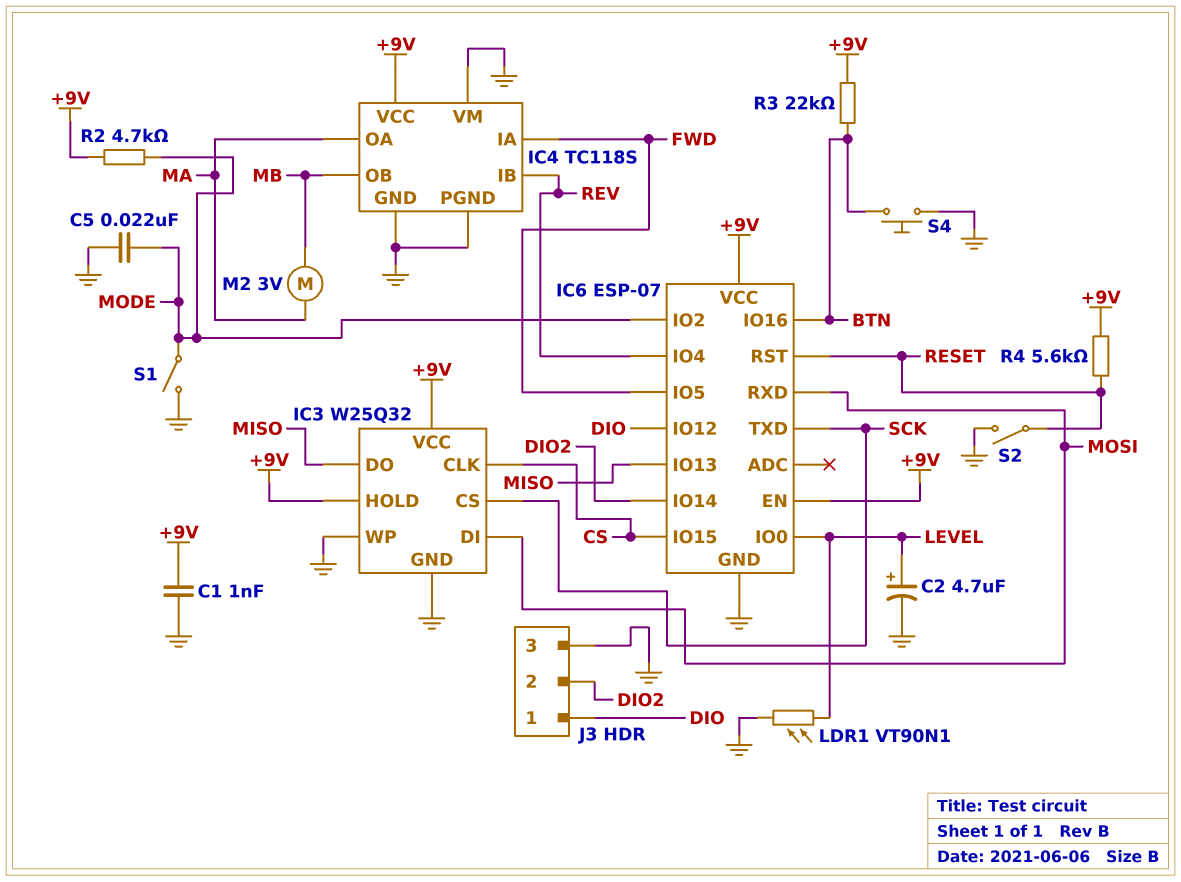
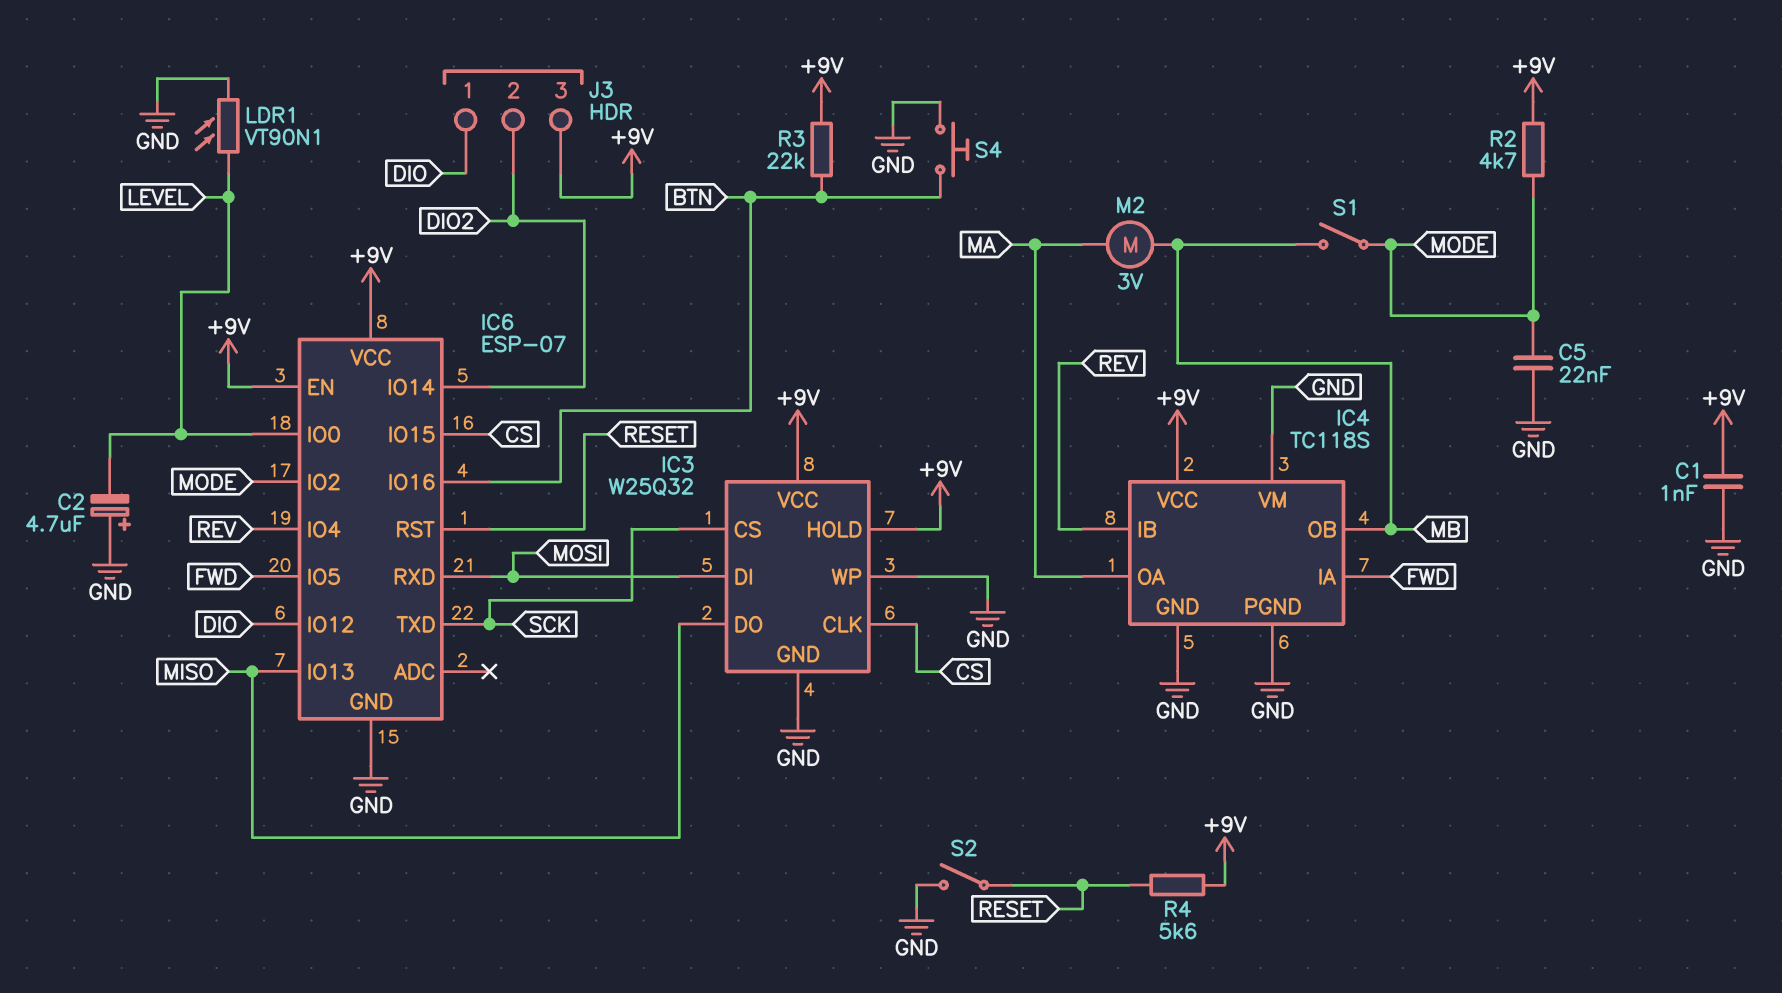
C2: 4.7uF (plus LEVEL, minus GND) -> 4.7uF (plus GND, minus LEVEL)
J3 pin 3: GND -> +9V
S1: switch (GND, MODE) -> switch (MB, MODE)

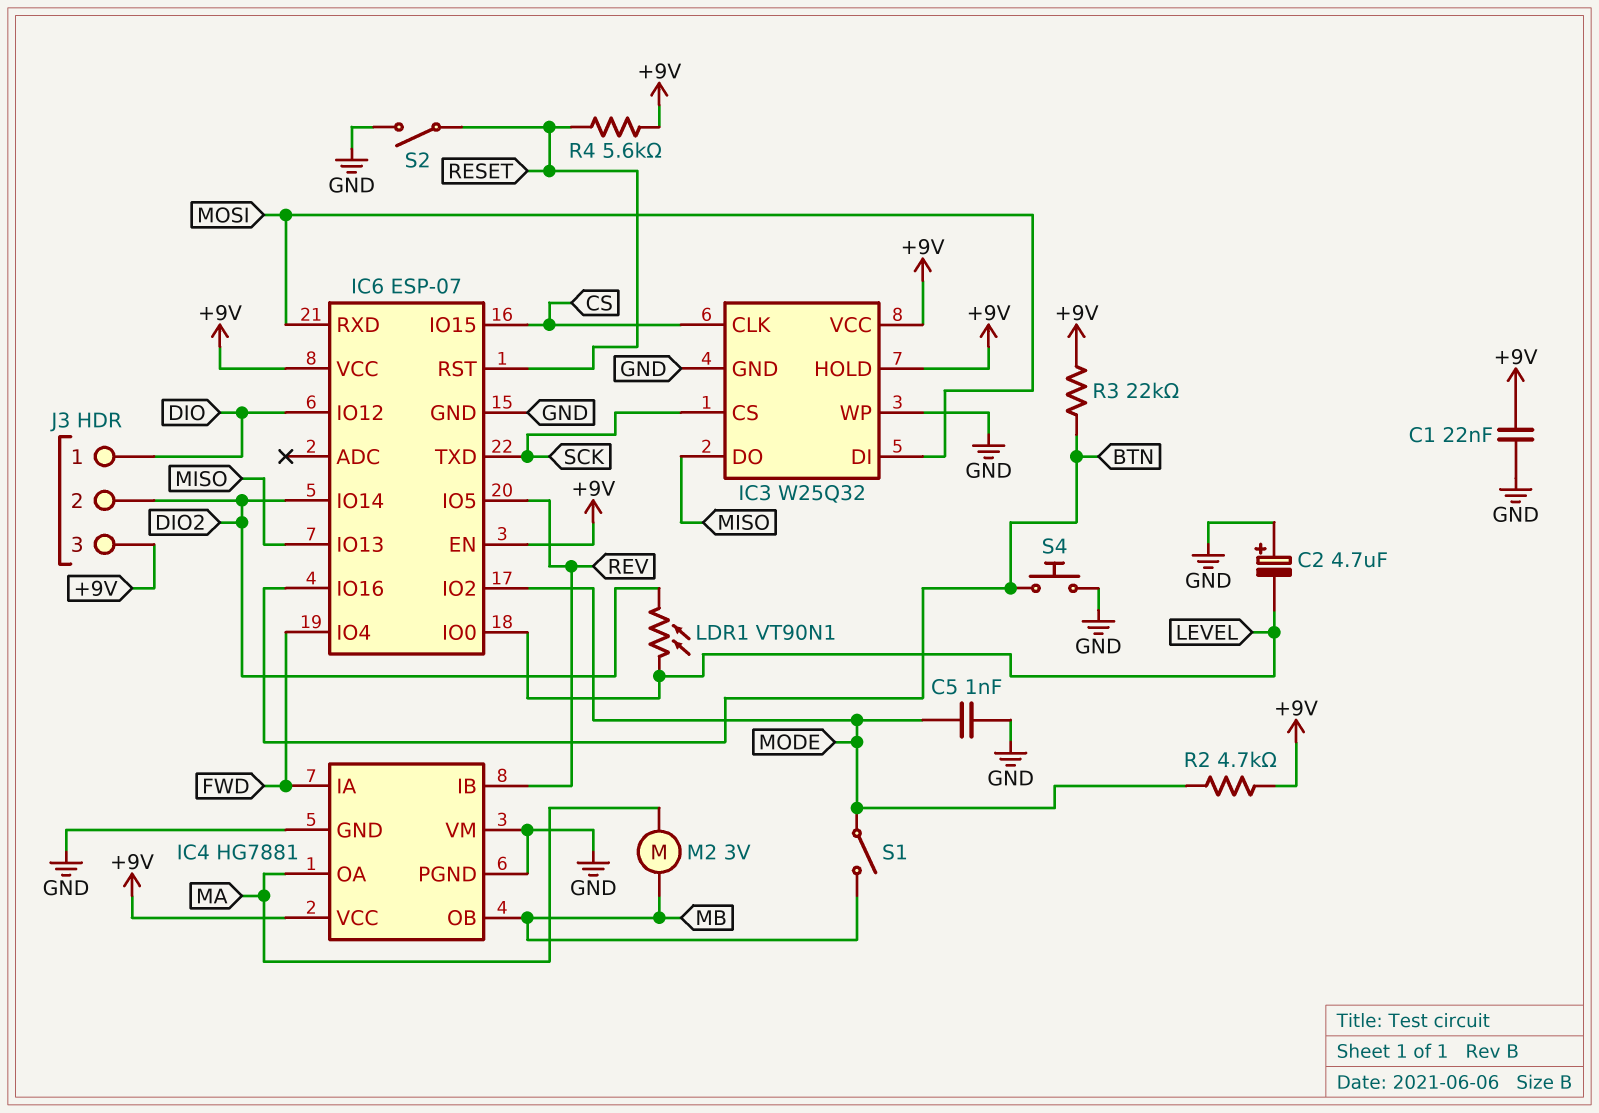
C1: 1nF (+9V, GND) -> 22nF (+9V, GND)
C5: 22nF (GND, MODE) -> 1nF (GND, MODE)
IC4: TC118S -> HG7881
IC6 pin IO4: REV -> FWD
IC6 pin IO5: FWD -> REV
LDR1: VT90N1 (GND, LEVEL) -> VT90N1 (DIO2, LEVEL)

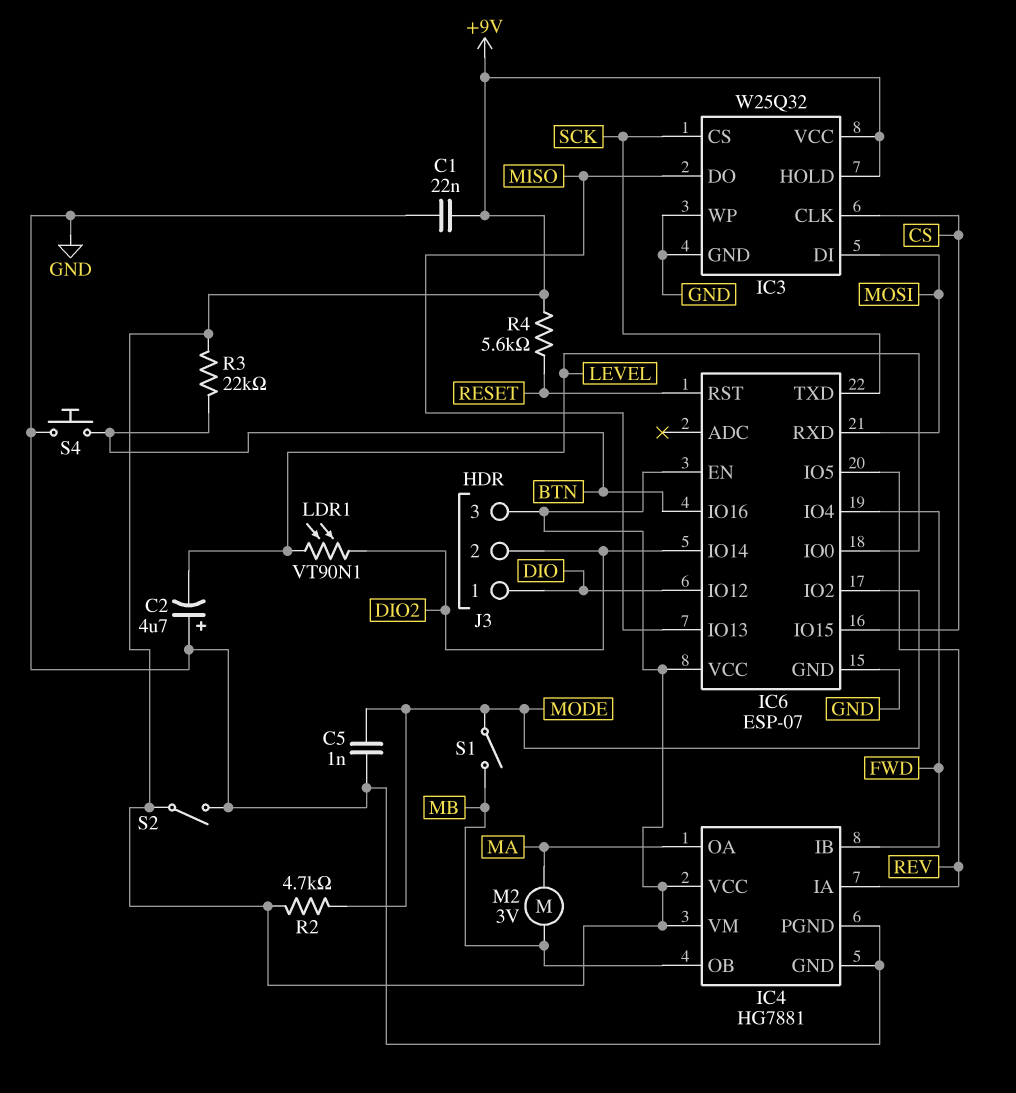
IC4 pin IA: FWD -> REV
IC4 pin IB: REV -> FWD
IC4 pin VM: GND -> +9V
S2: switch (GND, RESET) -> switch (+9V, GND)

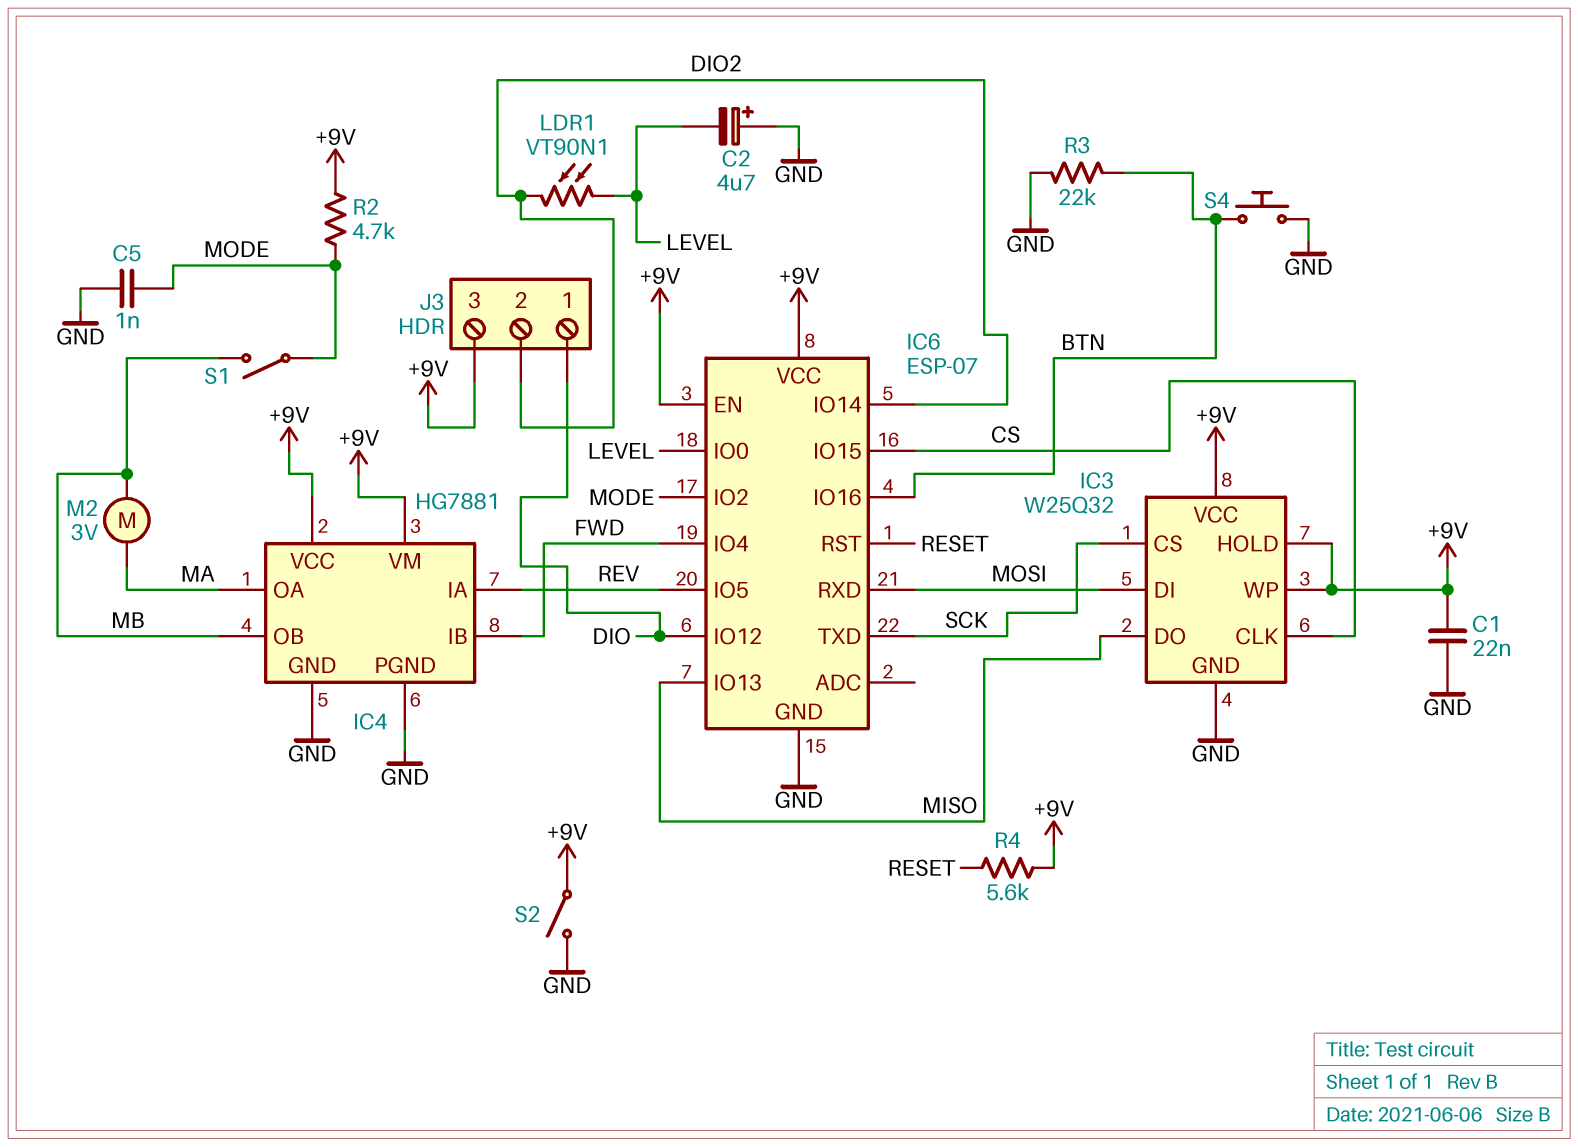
IC3 pin WP: GND -> +9V
R3: 22k (+9V, BTN) -> 22k (BTN, GND)

